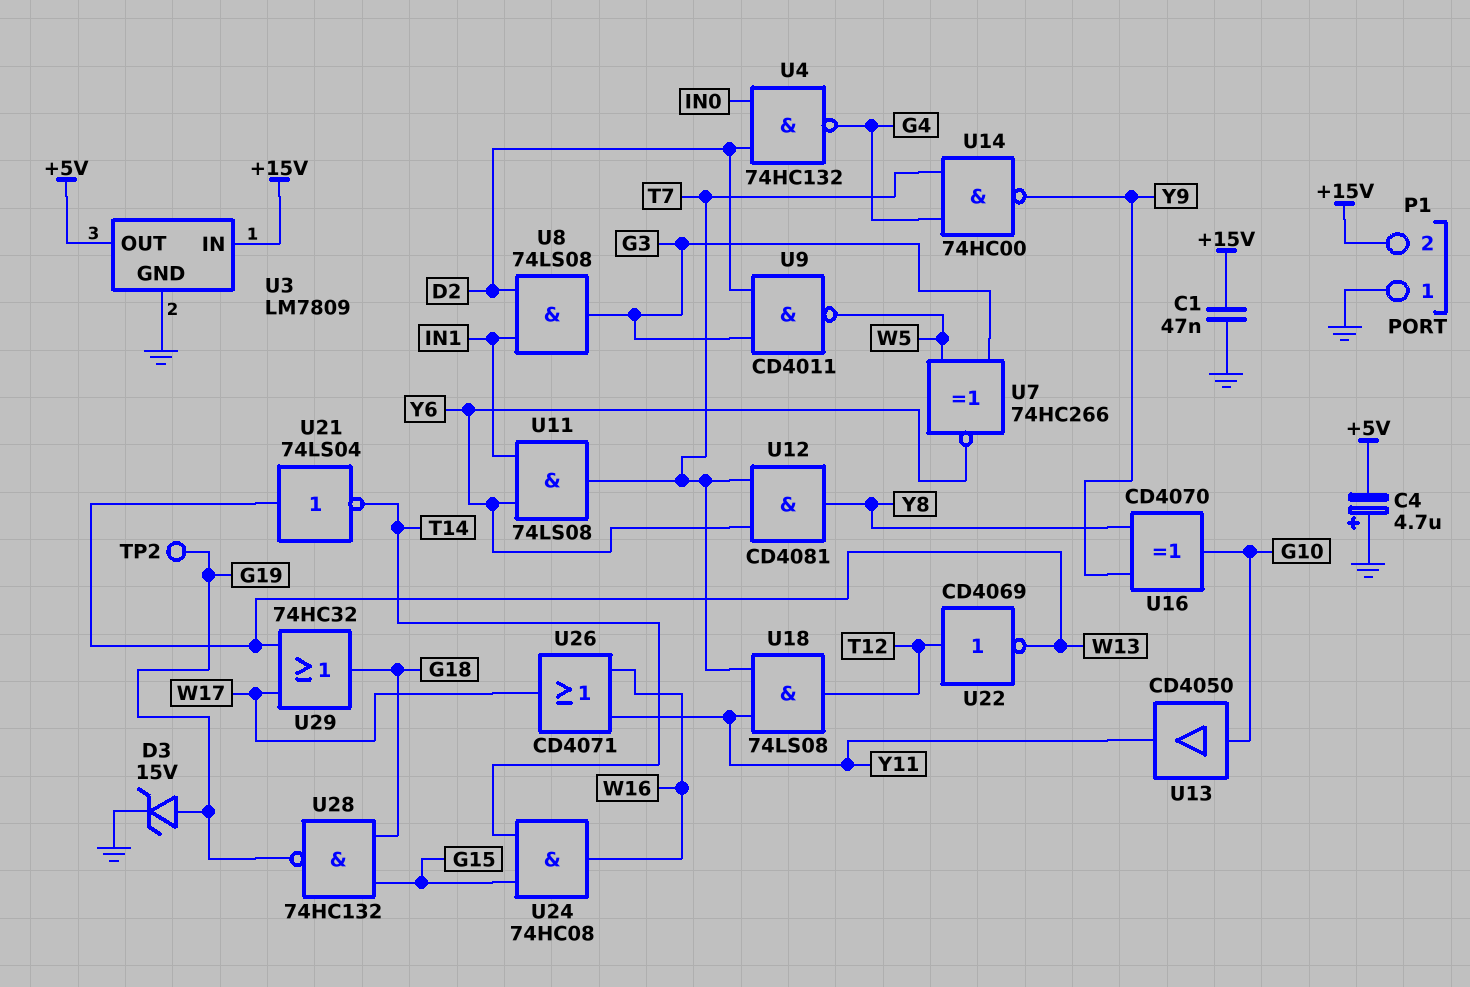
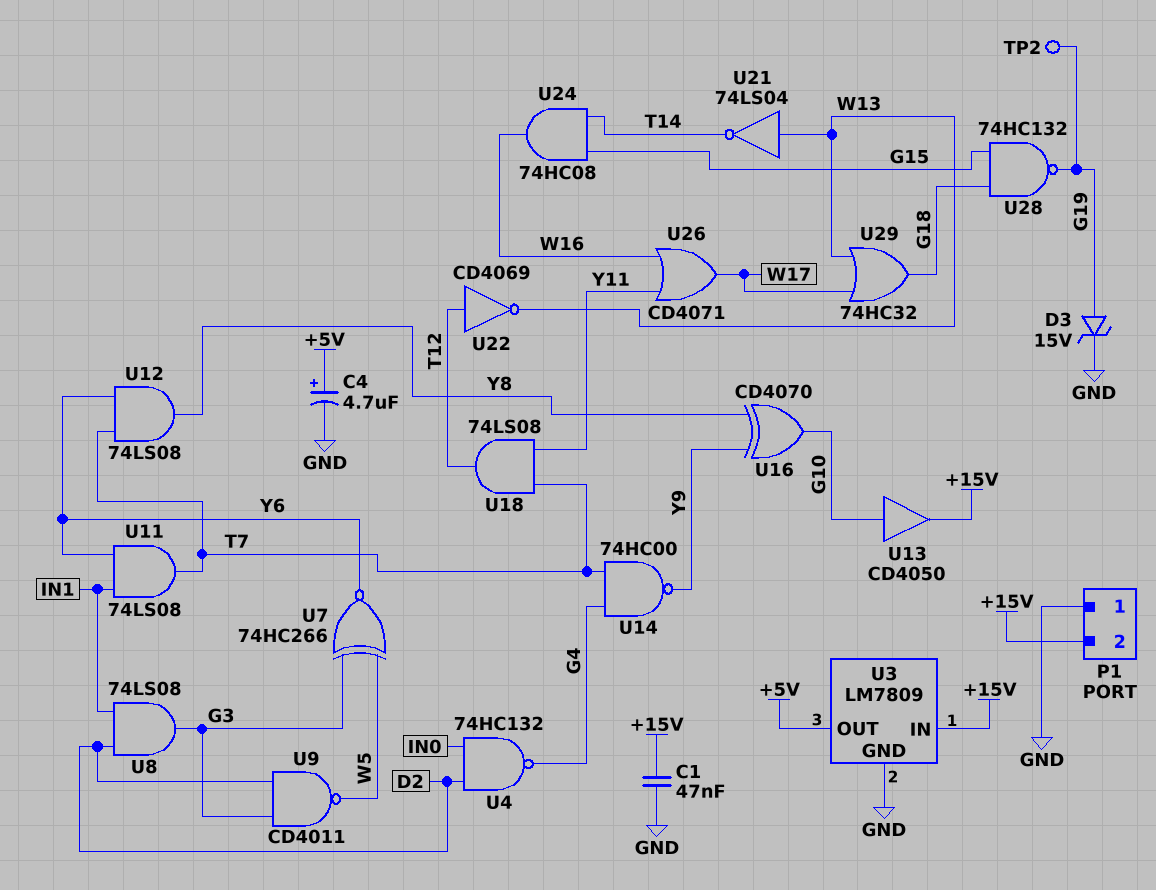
C4: 4.7uF (plus GND, minus +5V) -> 4.7uF (plus +5V, minus GND)
U12: AND CD4081 (in T7, in Y6, out Y8) -> AND 74LS08 (in T7, in Y6, out Y8)
U13: buffer CD4050 (in G10, out Y11) -> buffer CD4050 (in G10, out +15V)

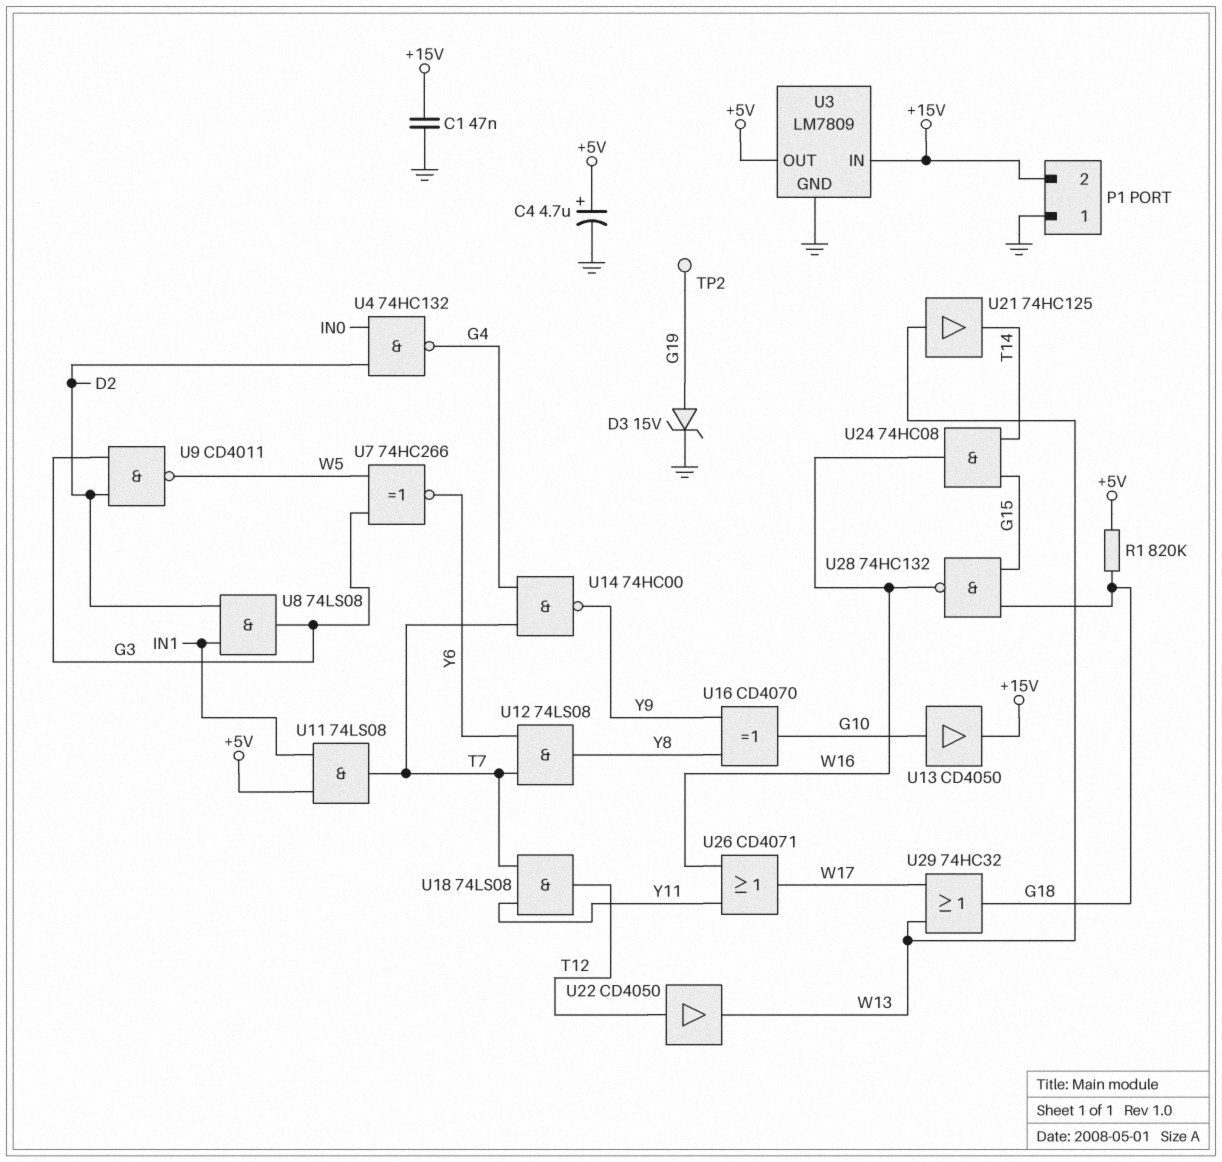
R1: none -> 820k (+5V, G18)
U11: AND 74LS08 (in IN1, in Y6, out T7) -> AND 74LS08 (in +5V, in IN1, out T7)
U21: NOT 74LS04 (in W13, out T14) -> buffer 74HC125 (in W13, out T14)
U22: NOT CD4069 (in T12, out W13) -> buffer CD4050 (in T12, out W13)
U28: NAND 74HC132 (in G15, in G18, out G19) -> NAND 74HC132 (in G15, in G18, out W16)

